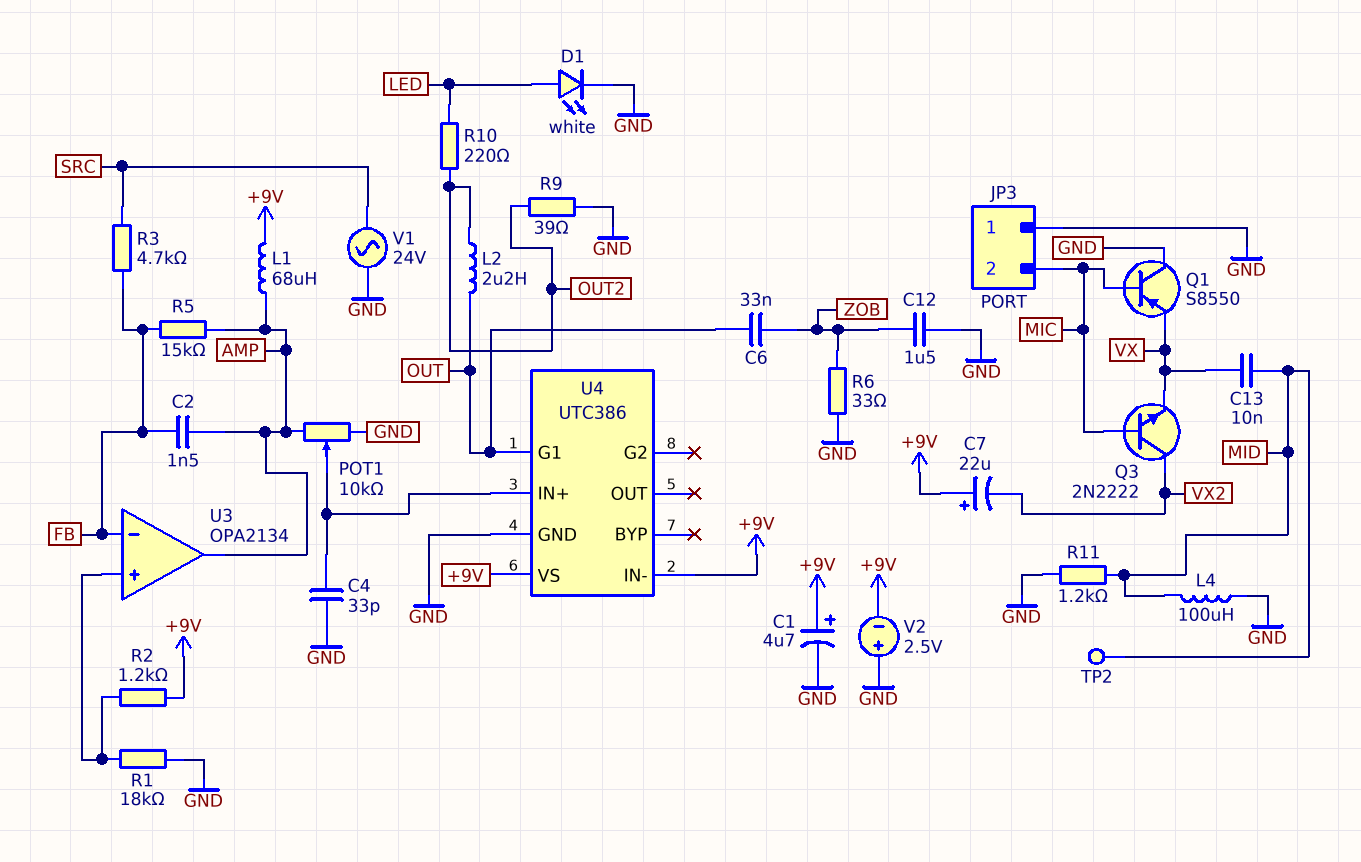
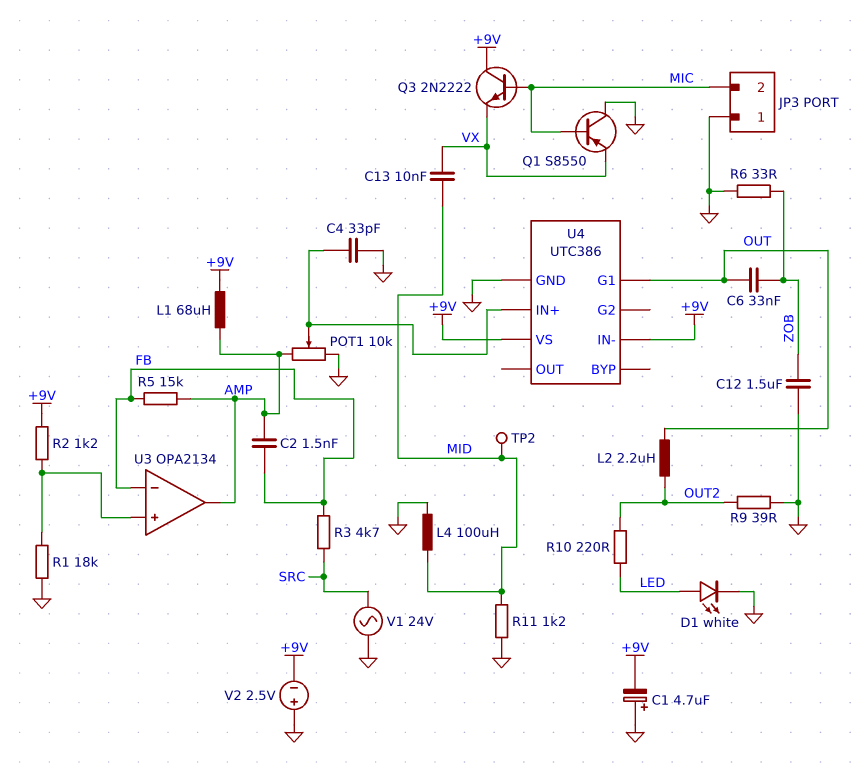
C1: 4.7uF (plus +9V, minus GND) -> 4.7uF (plus GND, minus +9V)
C7: 22uF (plus +9V, minus VX2) -> none
Q3: NPN 2N2222 (B MIC, C VX2, E VX) -> NPN 2N2222 (B MIC, C +9V, E VX)

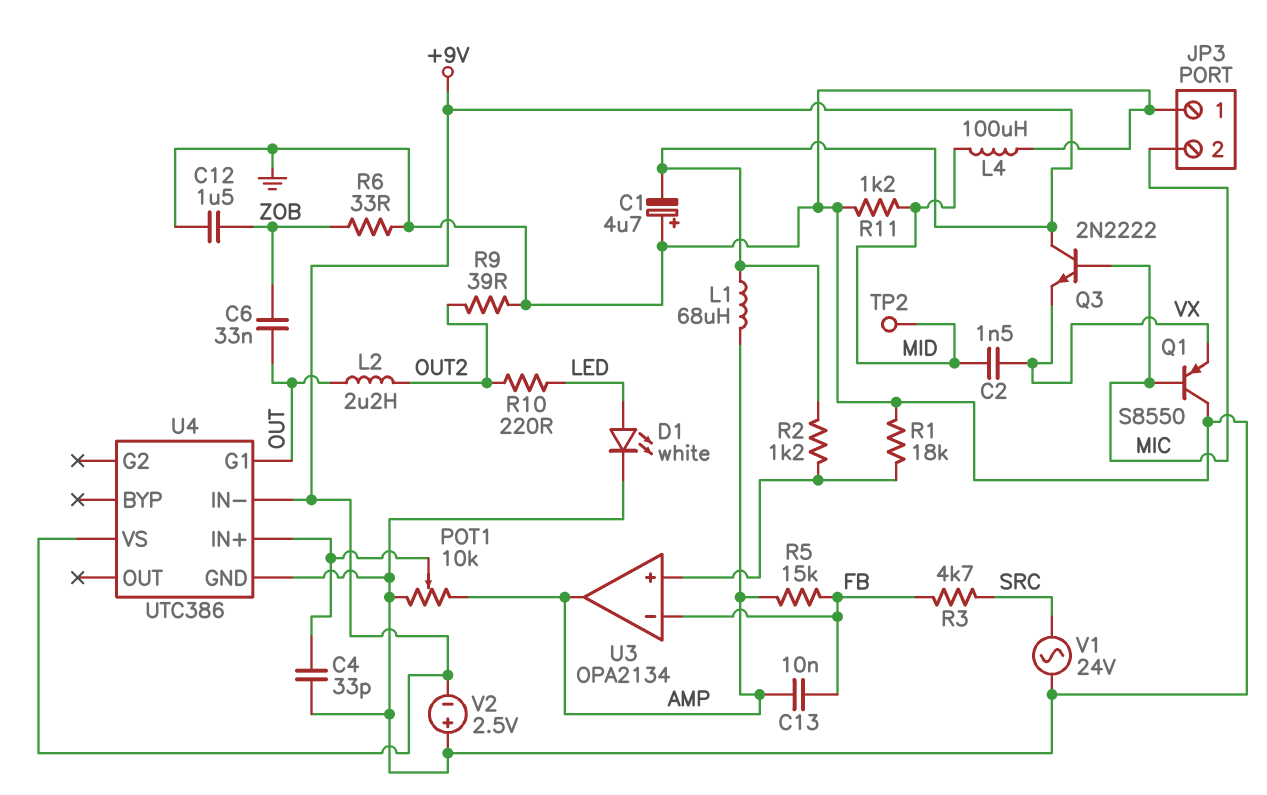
C2: 1.5nF (AMP, FB) -> 1.5nF (MID, VX)
C13: 10nF (MID, VX) -> 10nF (AMP, FB)

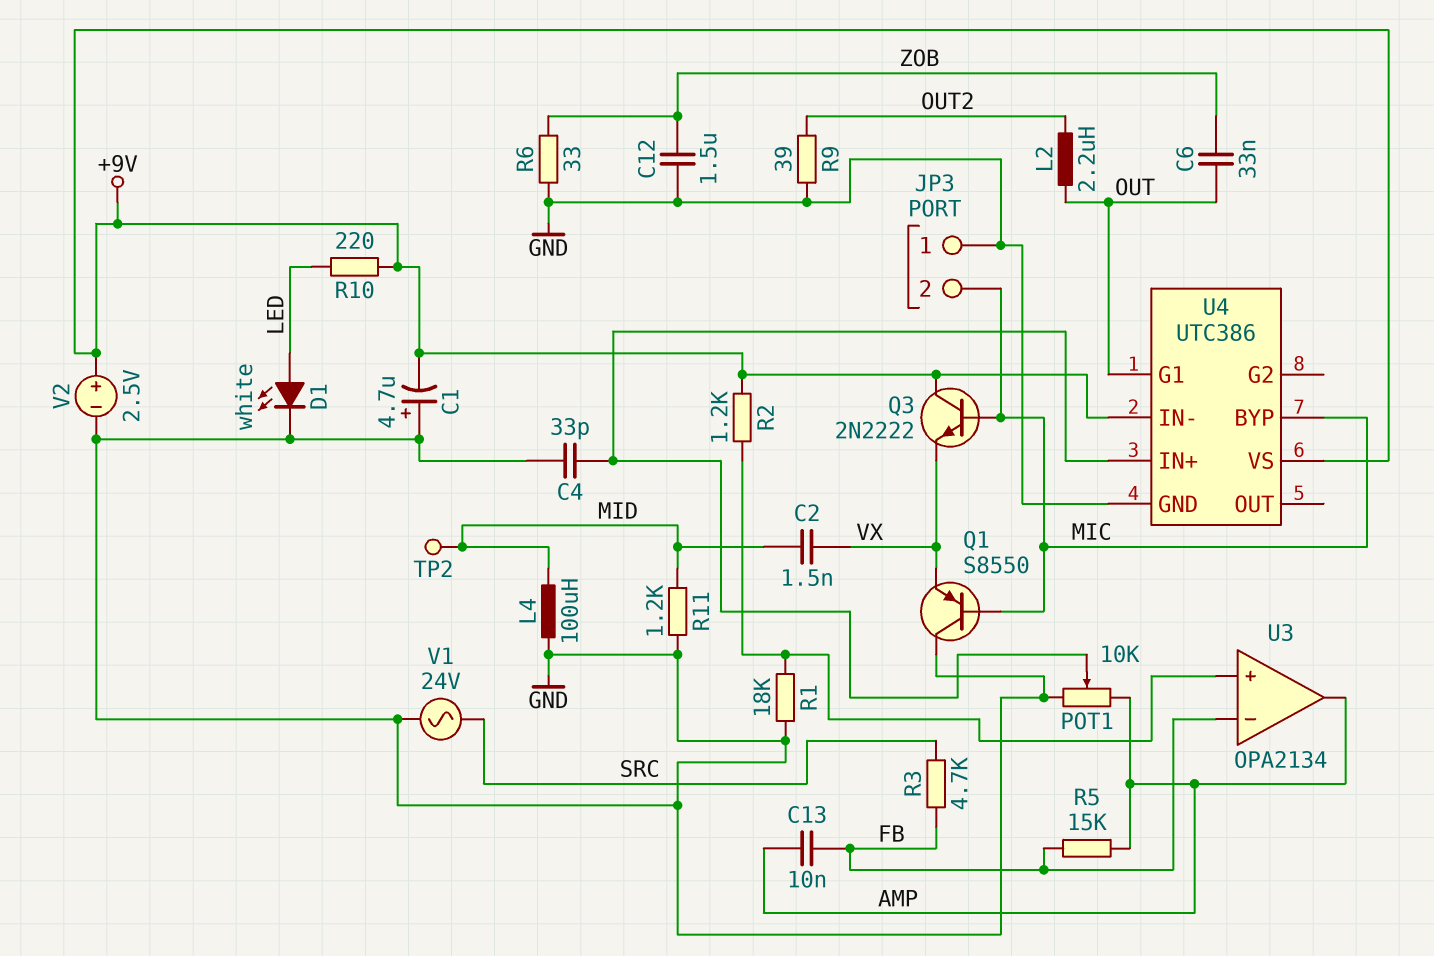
L1: 68uH (+9V, AMP) -> none
R10: 220 (LED, OUT2) -> 220 (+9V, LED)
U4 pin BYP: none -> MIC
V2: 2.5V (plus GND, minus +9V) -> 2.5V (plus +9V, minus GND)

